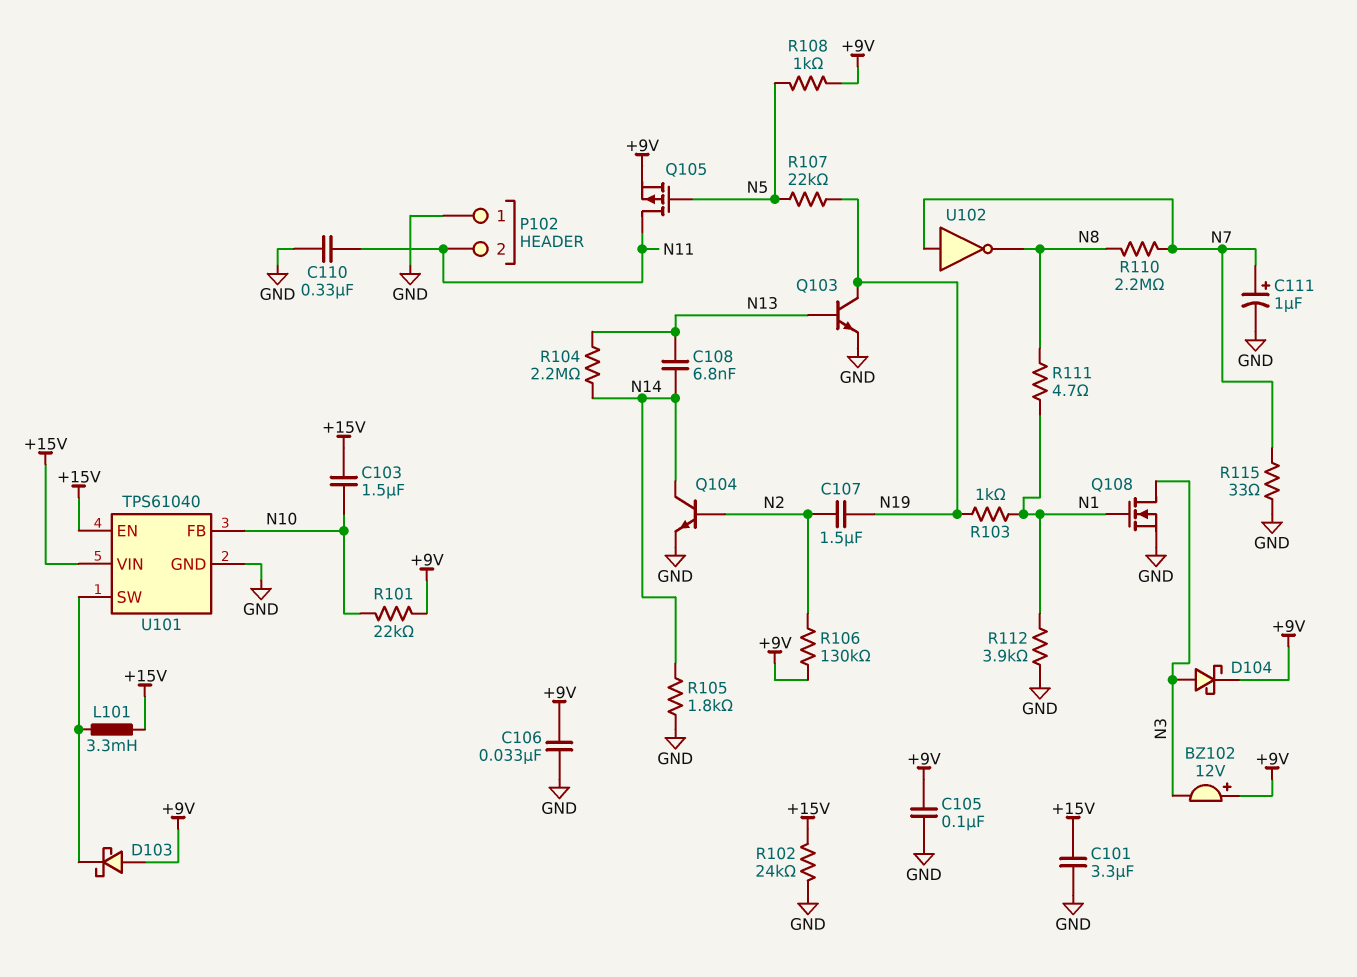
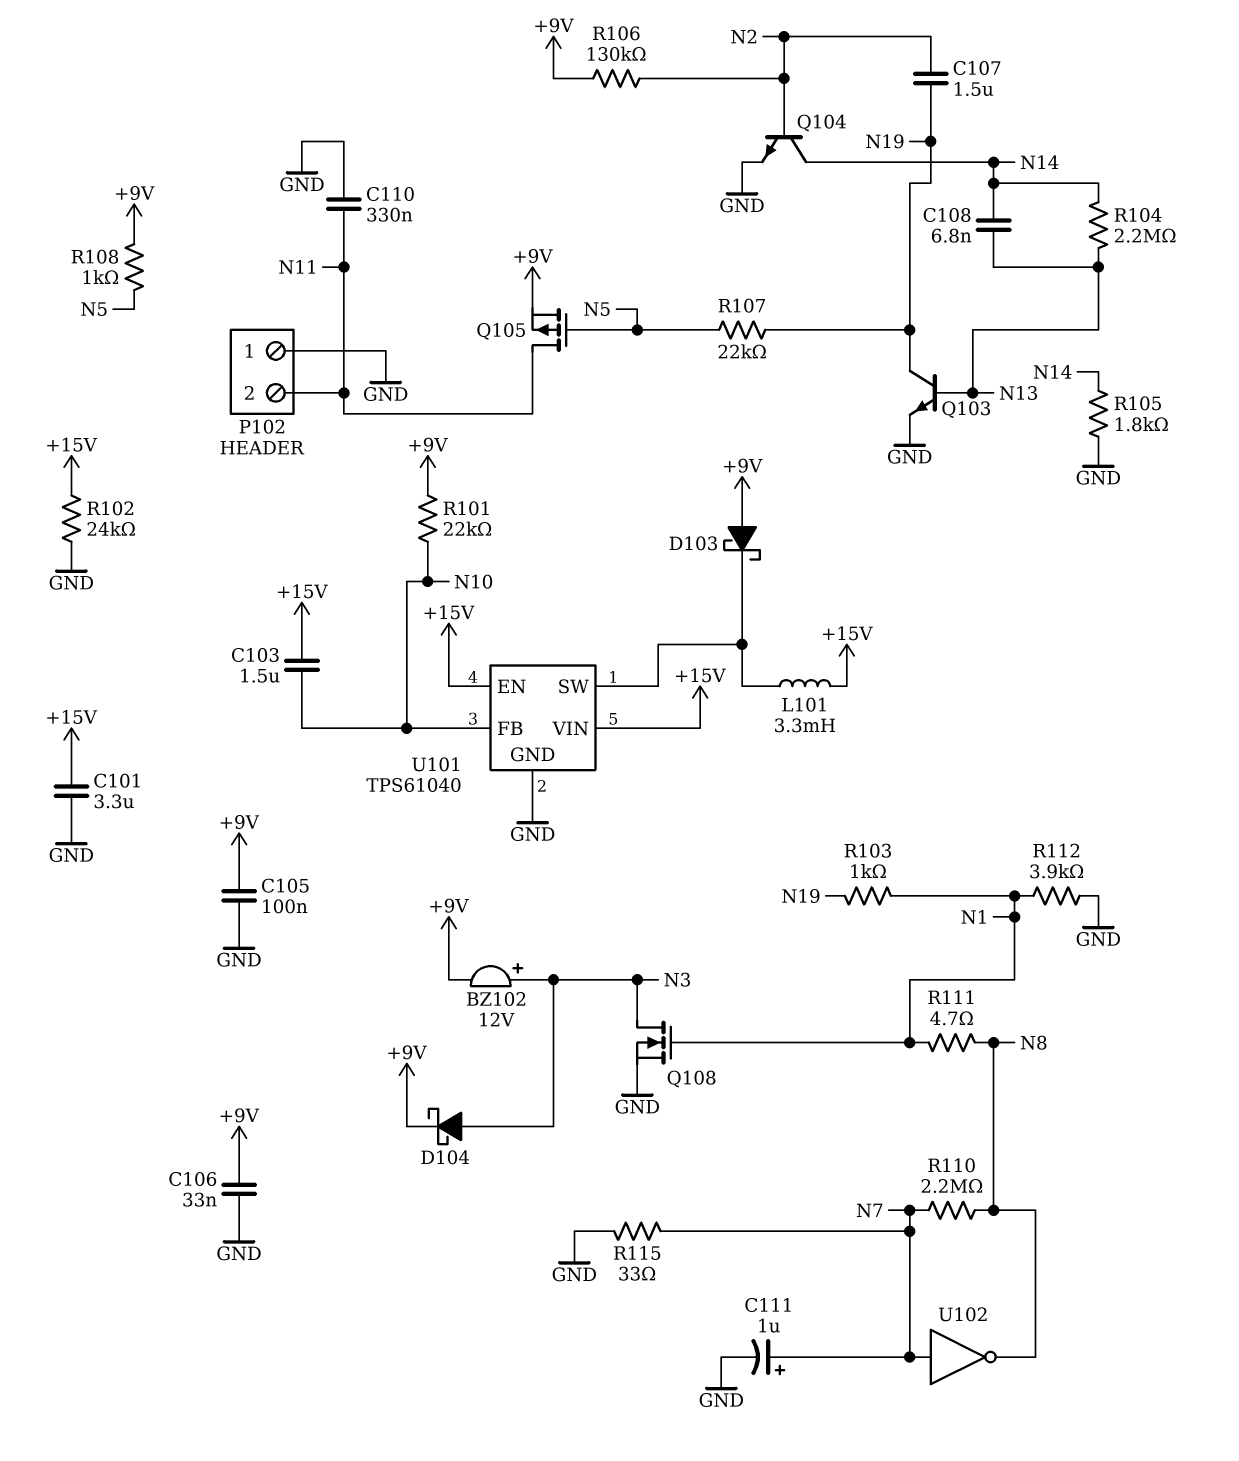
BZ102: buzzer 12V (plus +9V, minus N3) -> buzzer 12V (plus N3, minus +9V)

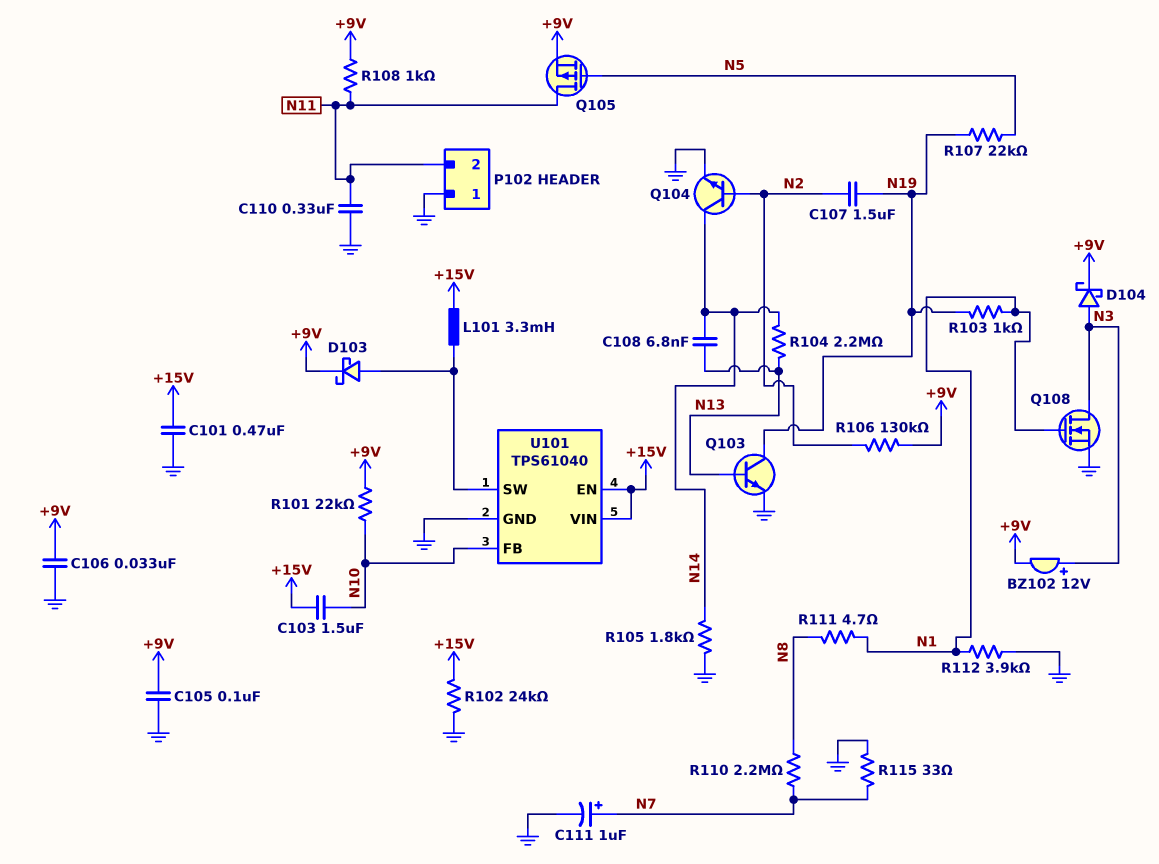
C101: 3.3uF (+15V, GND) -> 470nF (+15V, GND)
D103: schottky (A +9V, K U101/SW) -> schottky (A U101/SW, K +9V)
R108: 1k (+9V, N5) -> 1k (+9V, N11)
U102: NOT (in N7, out N8) -> none

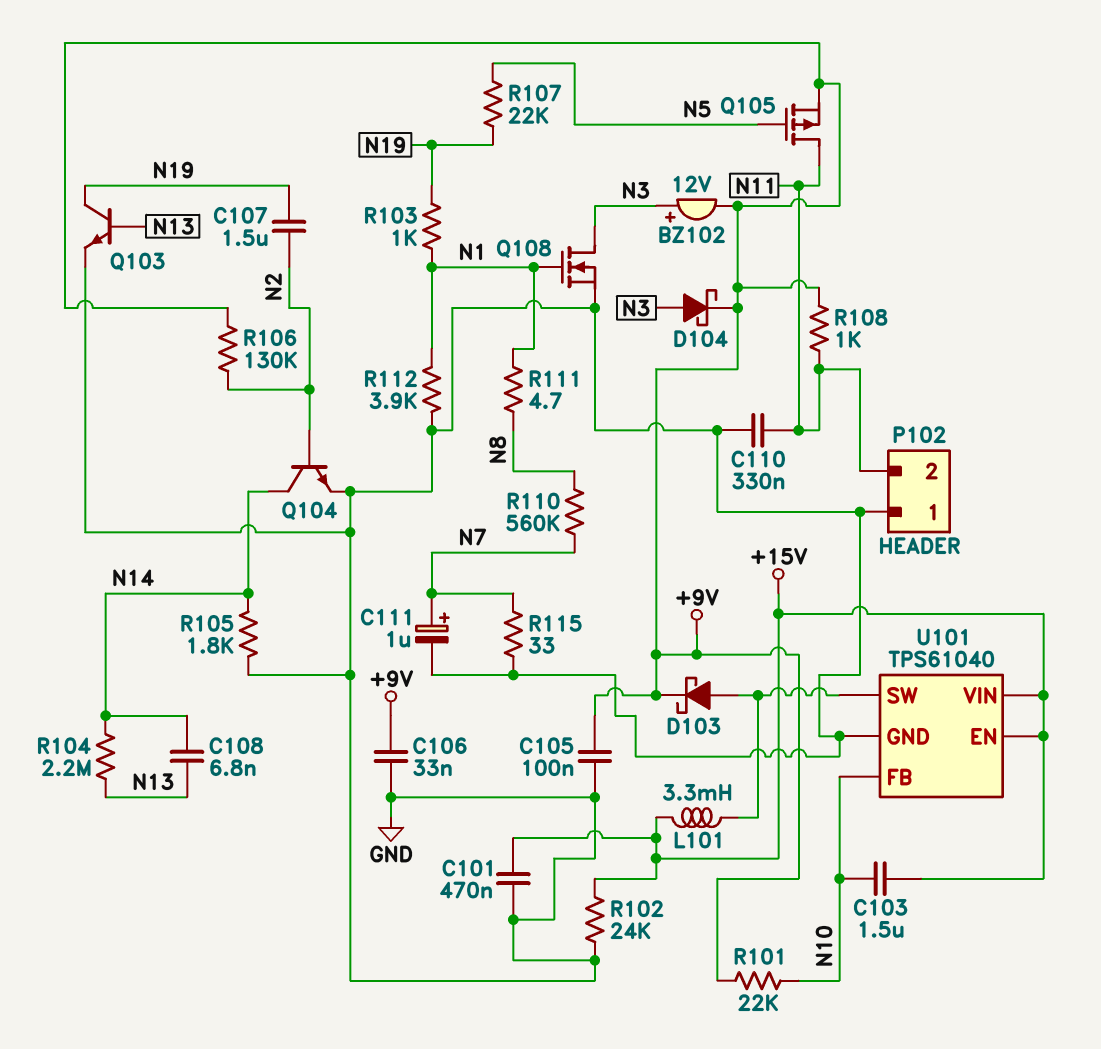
R110: 2.2M (N7, N8) -> 560k (N7, N8)

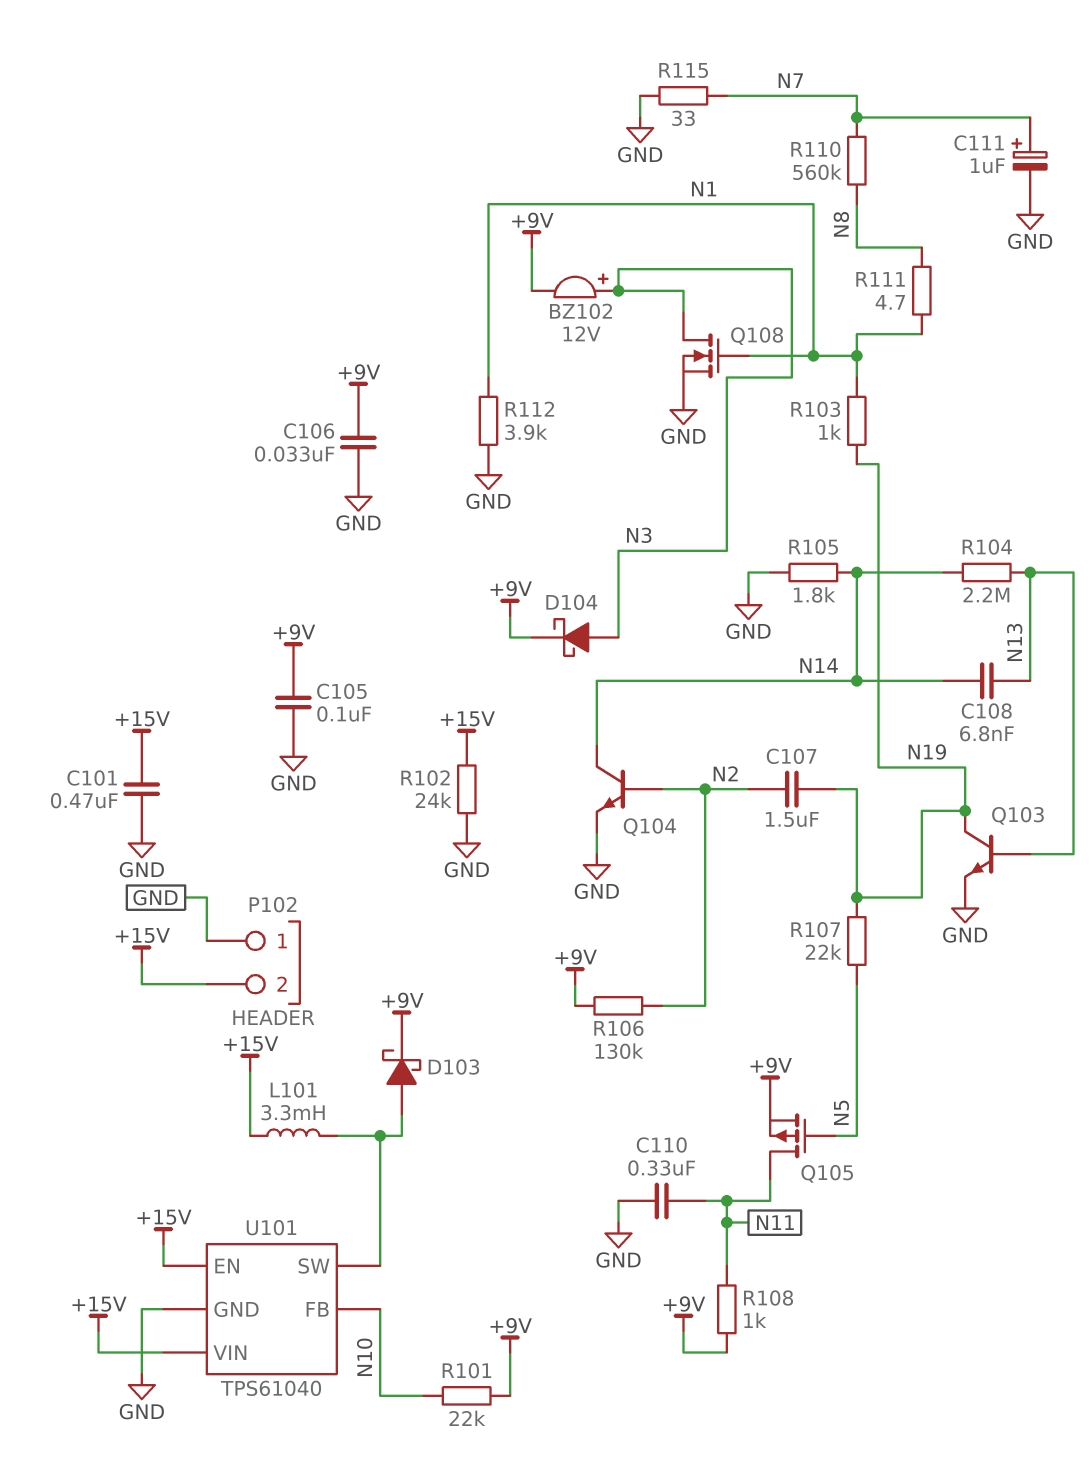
C103: 1.5uF (+15V, N10) -> none
P102 pin 2: N11 -> +15V

